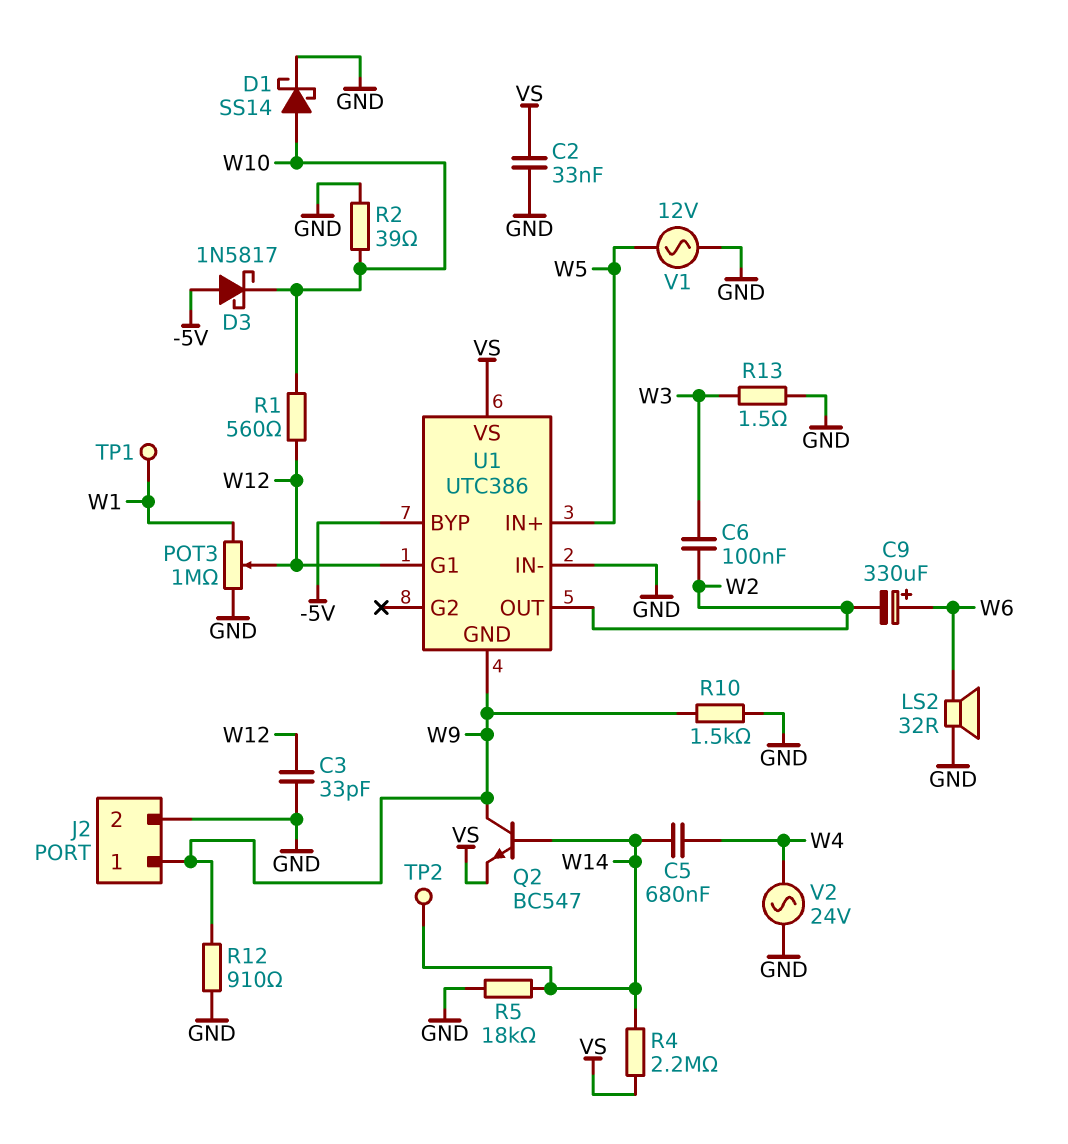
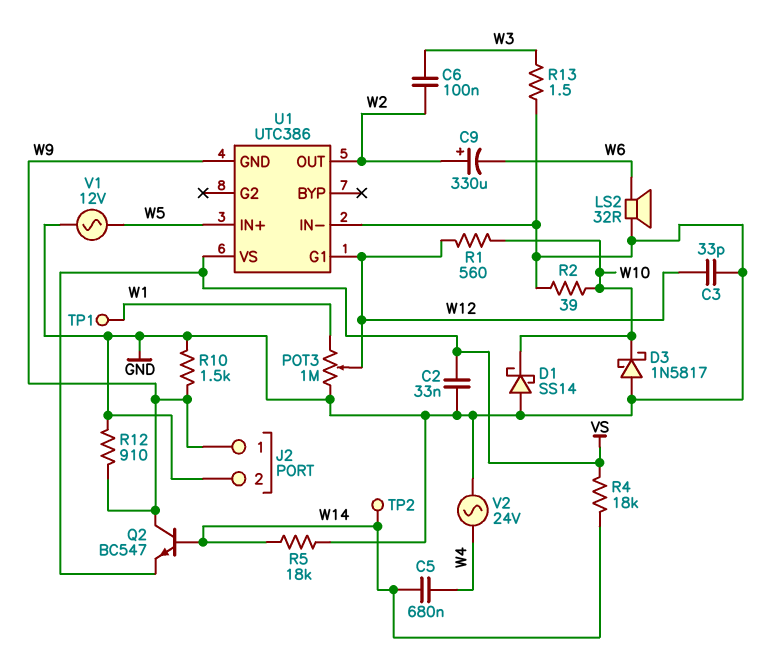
C9: 330uF (plus W6, minus W2) -> 330uF (plus W2, minus W6)
D1: schottky SS14 (A W10, K GND) -> schottky SS14 (A GND, K W10)
D3: schottky 1N5817 (A -5V, K W10) -> schottky 1N5817 (A GND, K W10)
R4: 2.2M (VS, W14) -> 18k (VS, W14)
U1 pin BYP: -5V -> none

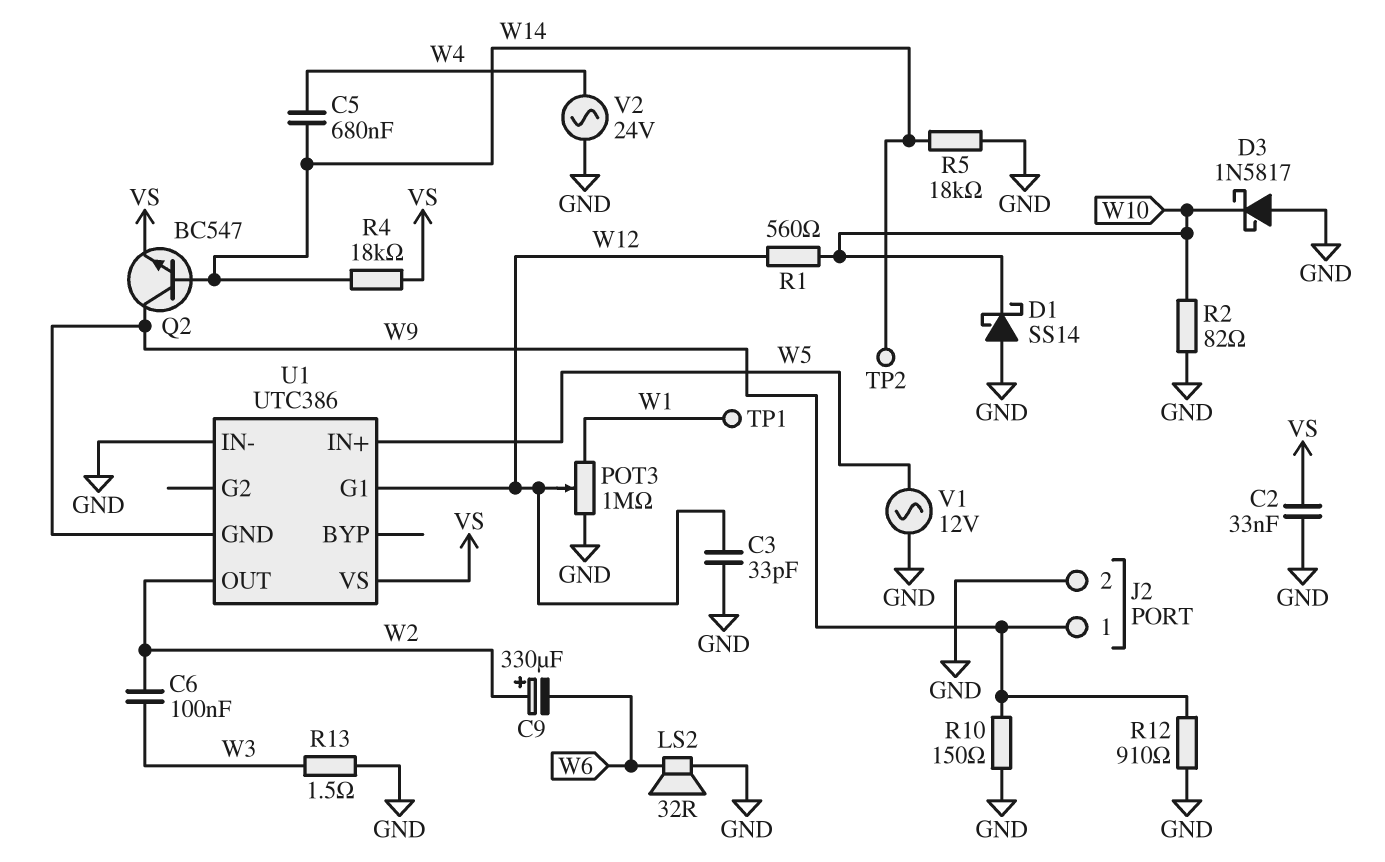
R2: 39 (GND, W10) -> 82 (GND, W10)
R10: 1.5k (GND, W9) -> 150 (GND, W9)

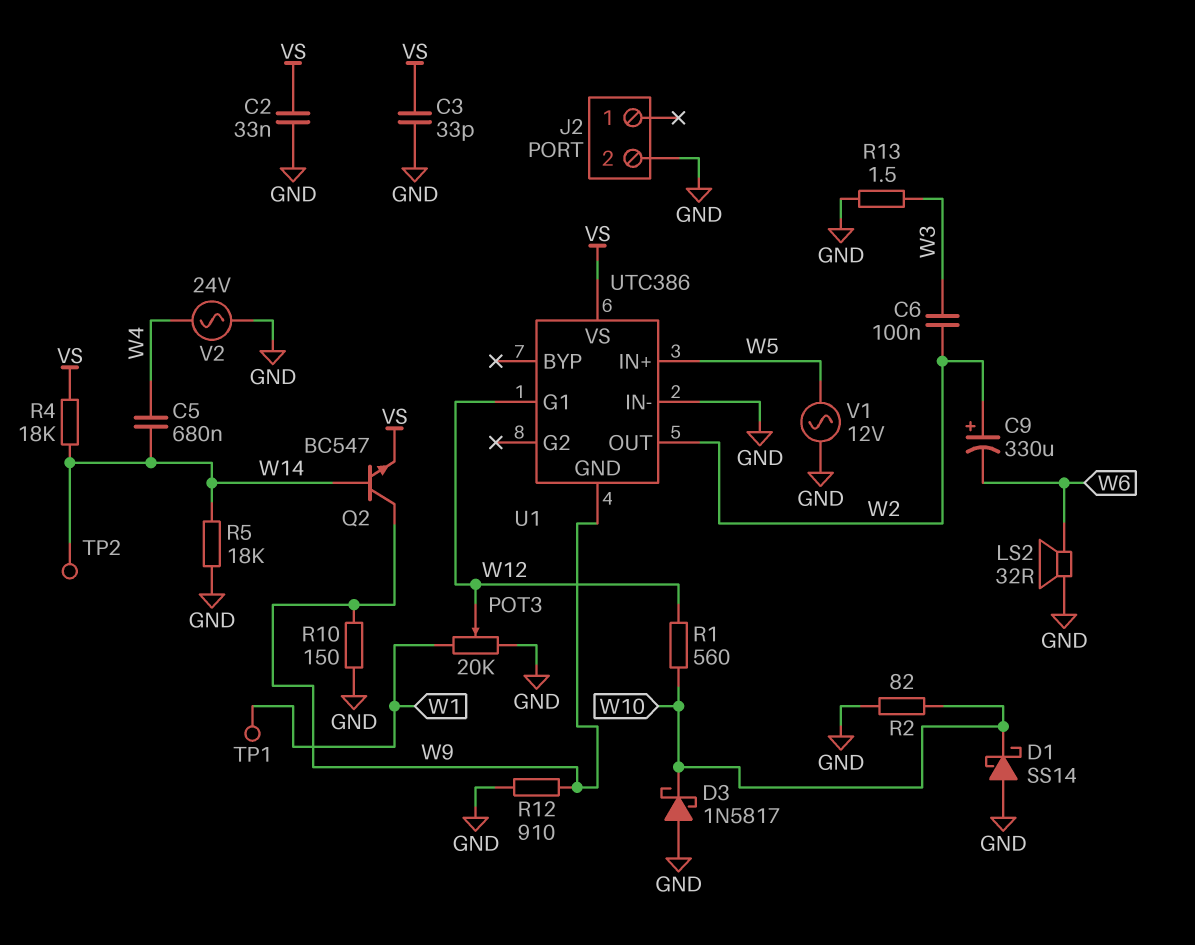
C3: 33pF (GND, W12) -> 33pF (GND, VS)
J2 pin 1: W9 -> none
POT3: 1M (GND, W1, wiper W12) -> 20k (GND, W1, wiper W12)

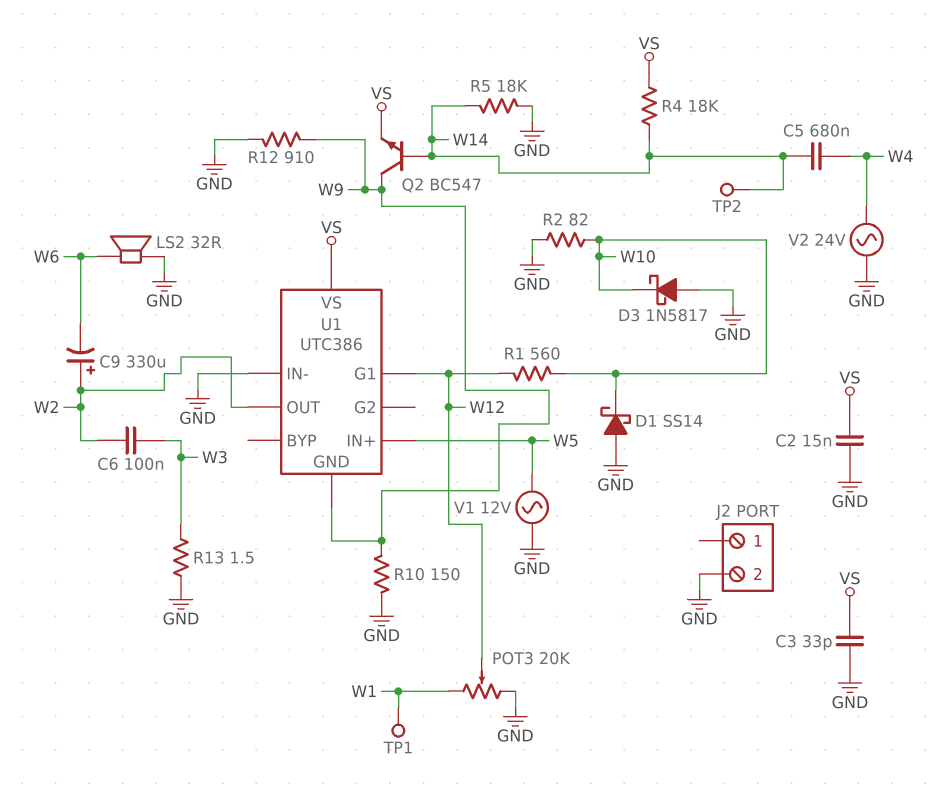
C2: 33nF (GND, VS) -> 15nF (GND, VS)

